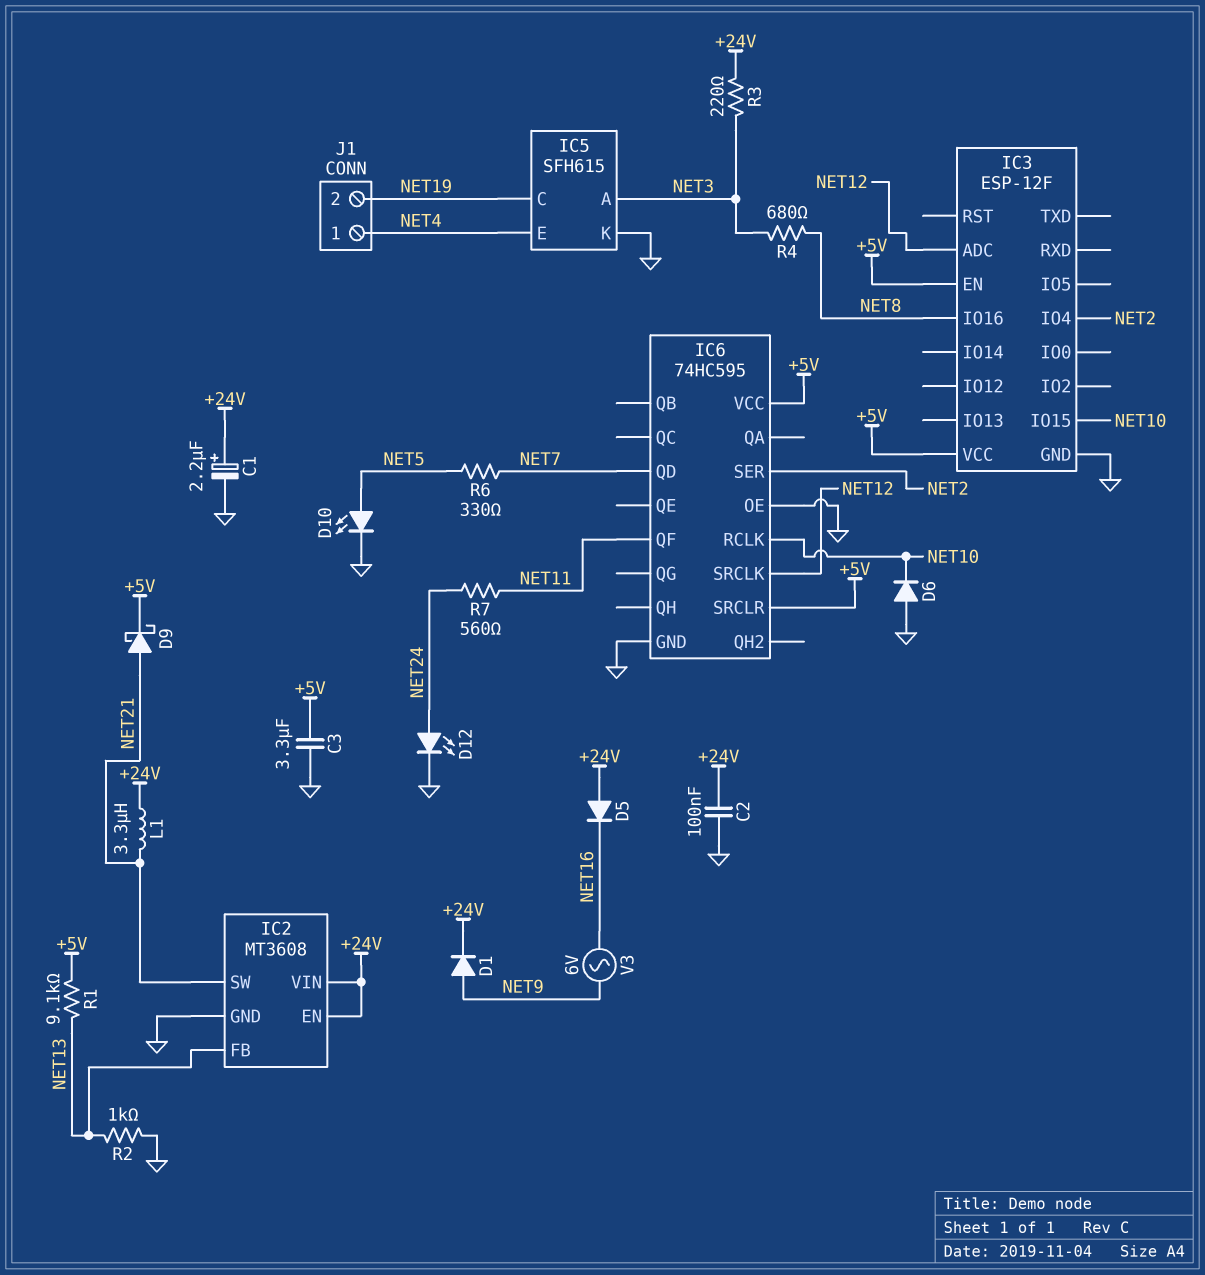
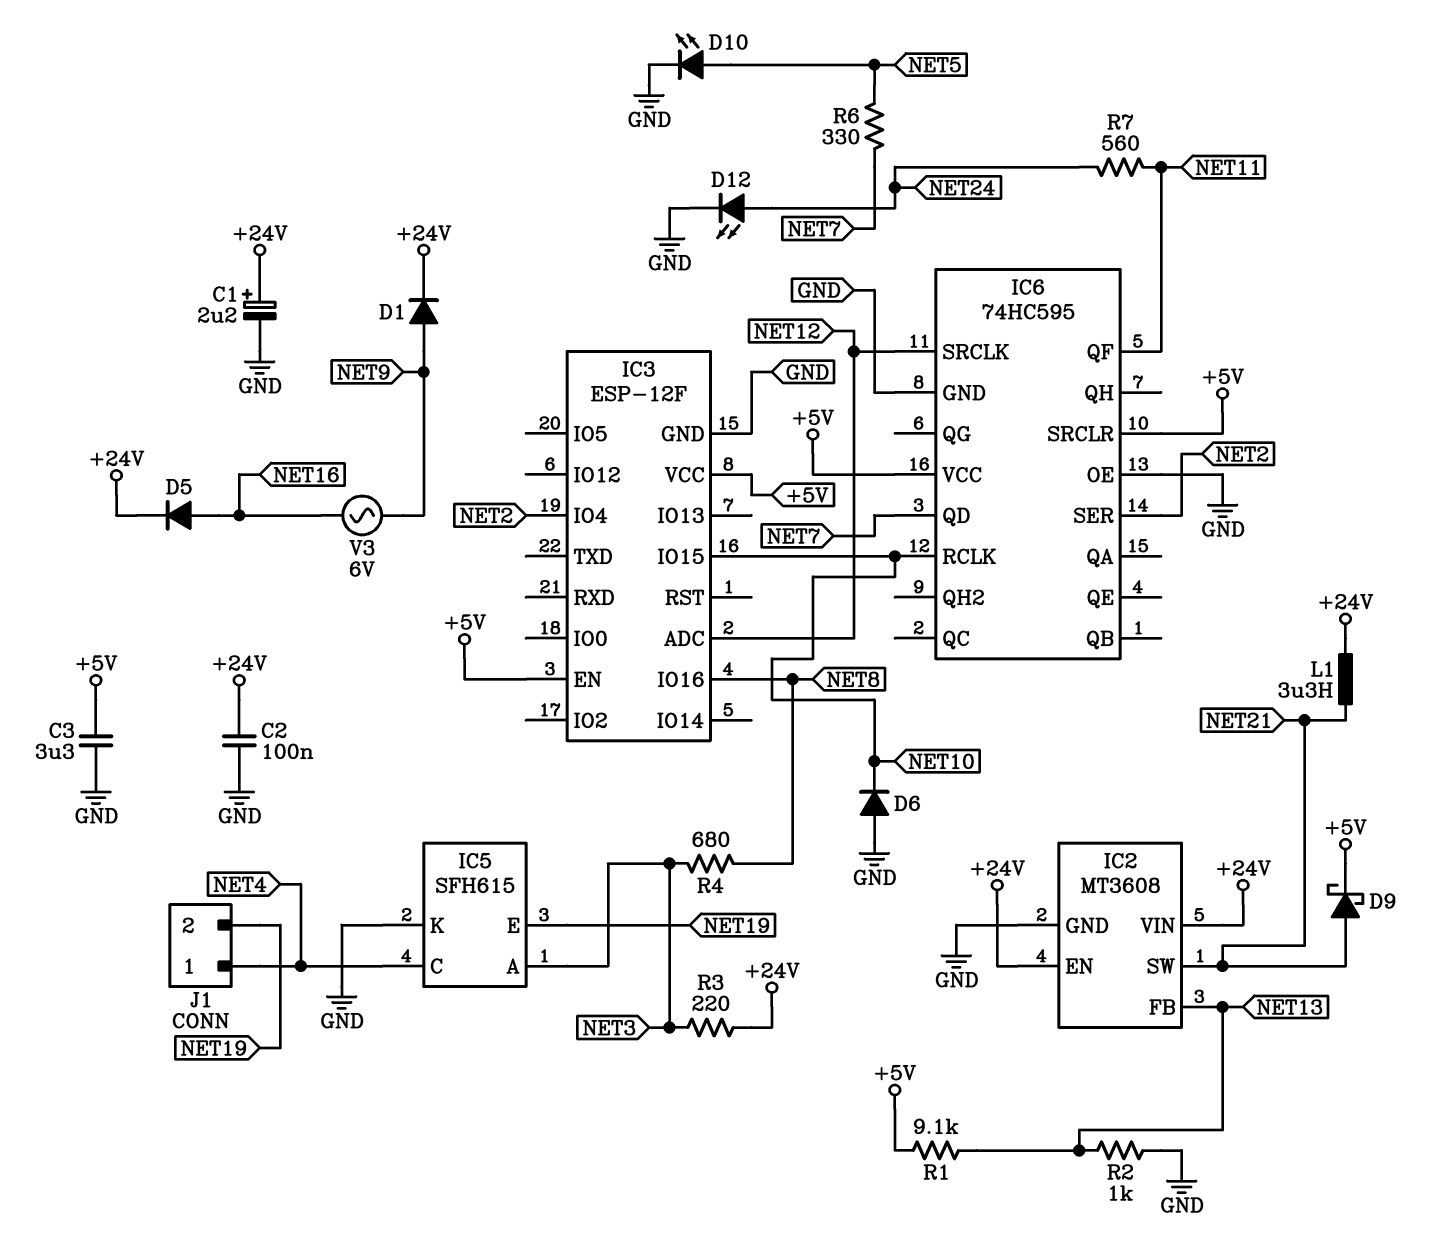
D5: diode (A +24V, K NET16) -> diode (A NET16, K +24V)
IC5 pin C: NET19 -> NET4
IC5 pin E: NET4 -> NET19

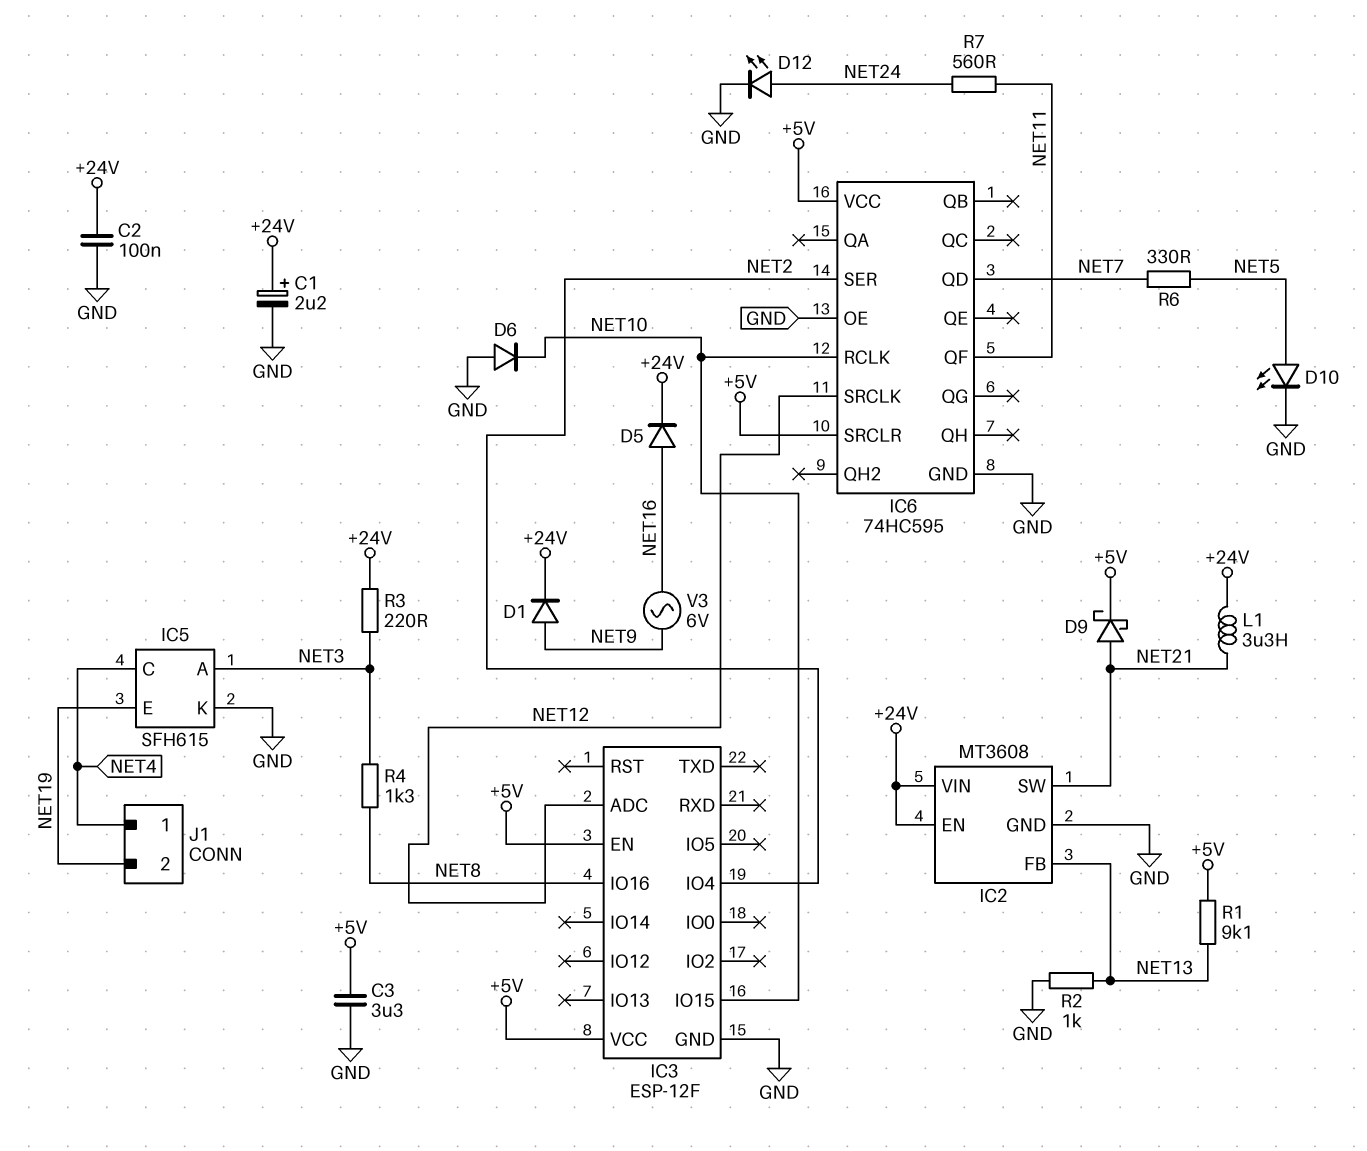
R4: 680 (NET3, NET8) -> 1.3k (NET3, NET8)

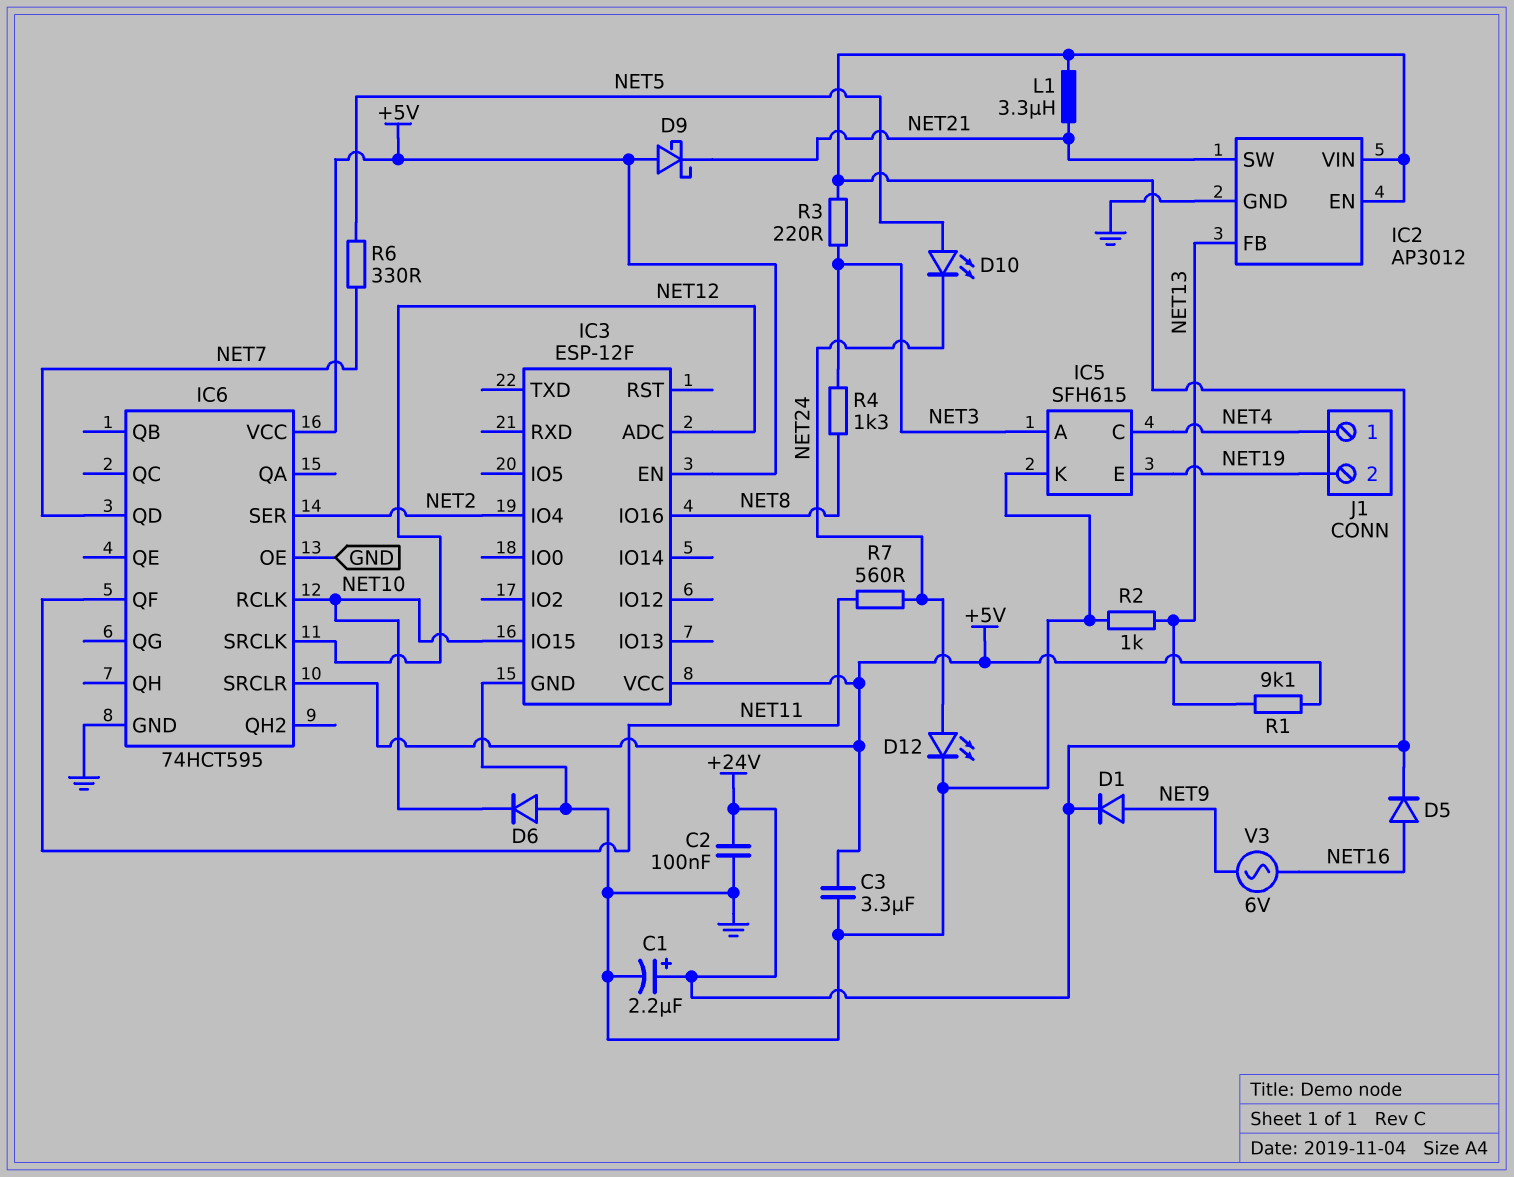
D9: schottky (A NET21, K +5V) -> schottky (A +5V, K NET21)
D10: LED (A NET5, K GND) -> LED (A NET5, K NET24)
IC2: MT3608 -> AP3012
IC6: 74HC595 -> 74HCT595

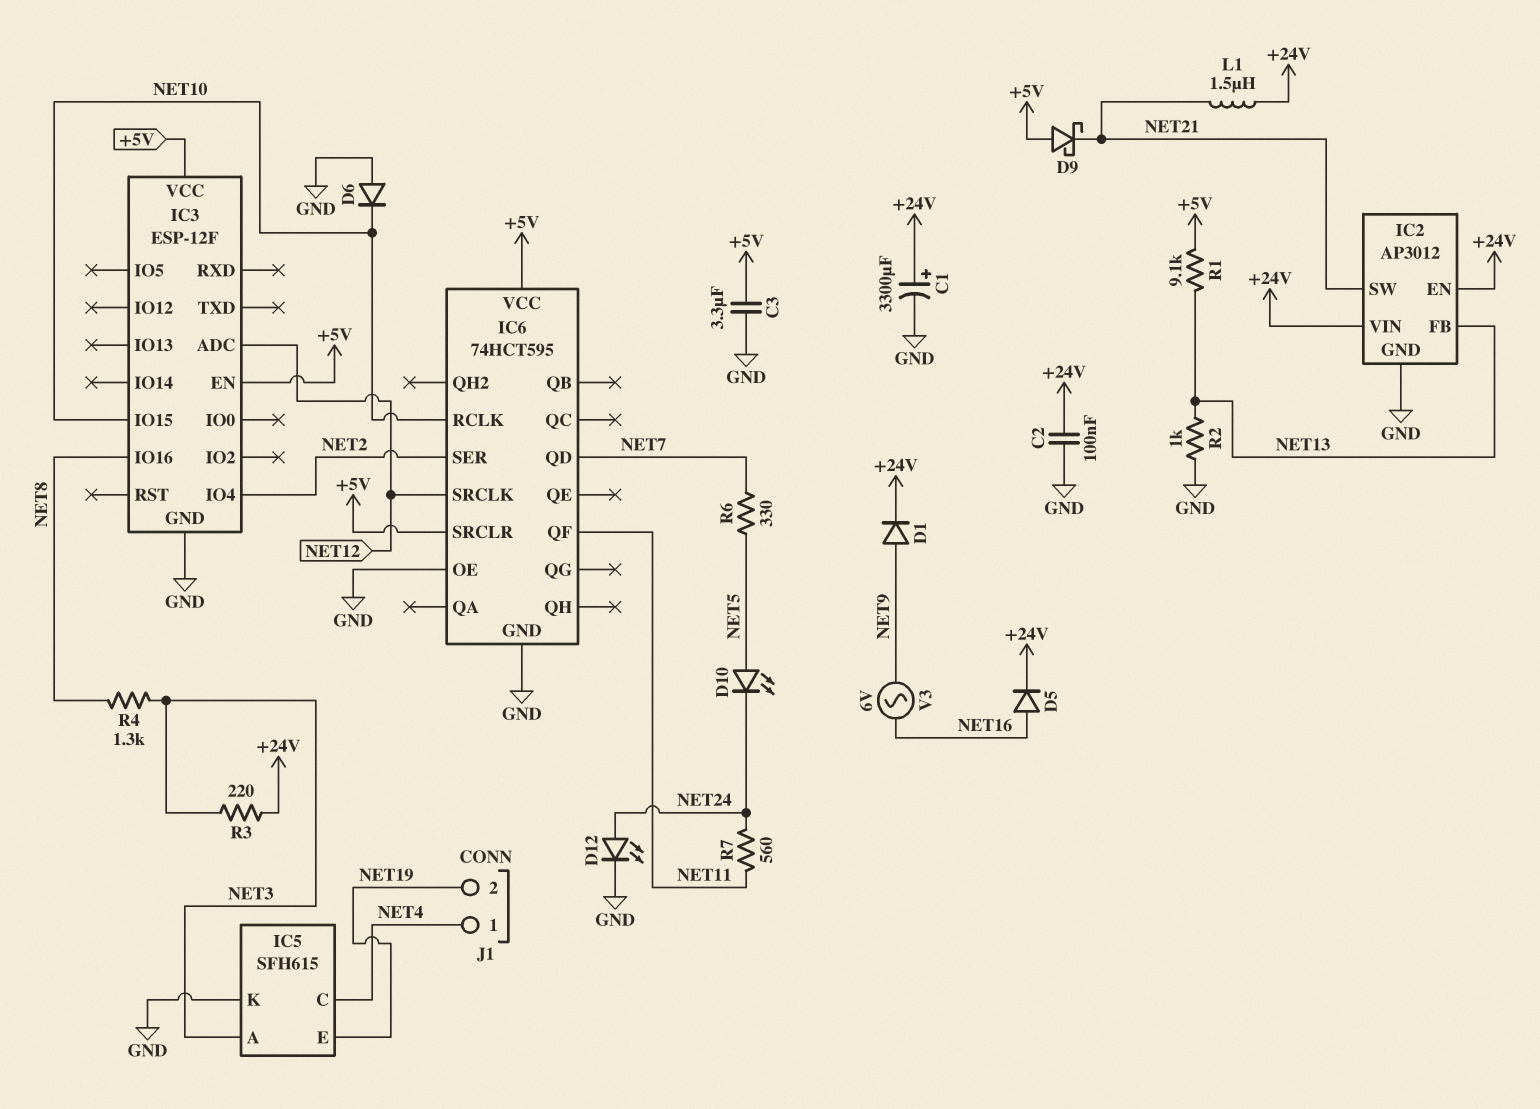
C1: 2.2uF (plus +24V, minus GND) -> 3300uF (plus +24V, minus GND)
L1: 3.3uH (+24V, NET21) -> 1.5uH (+24V, NET21)

